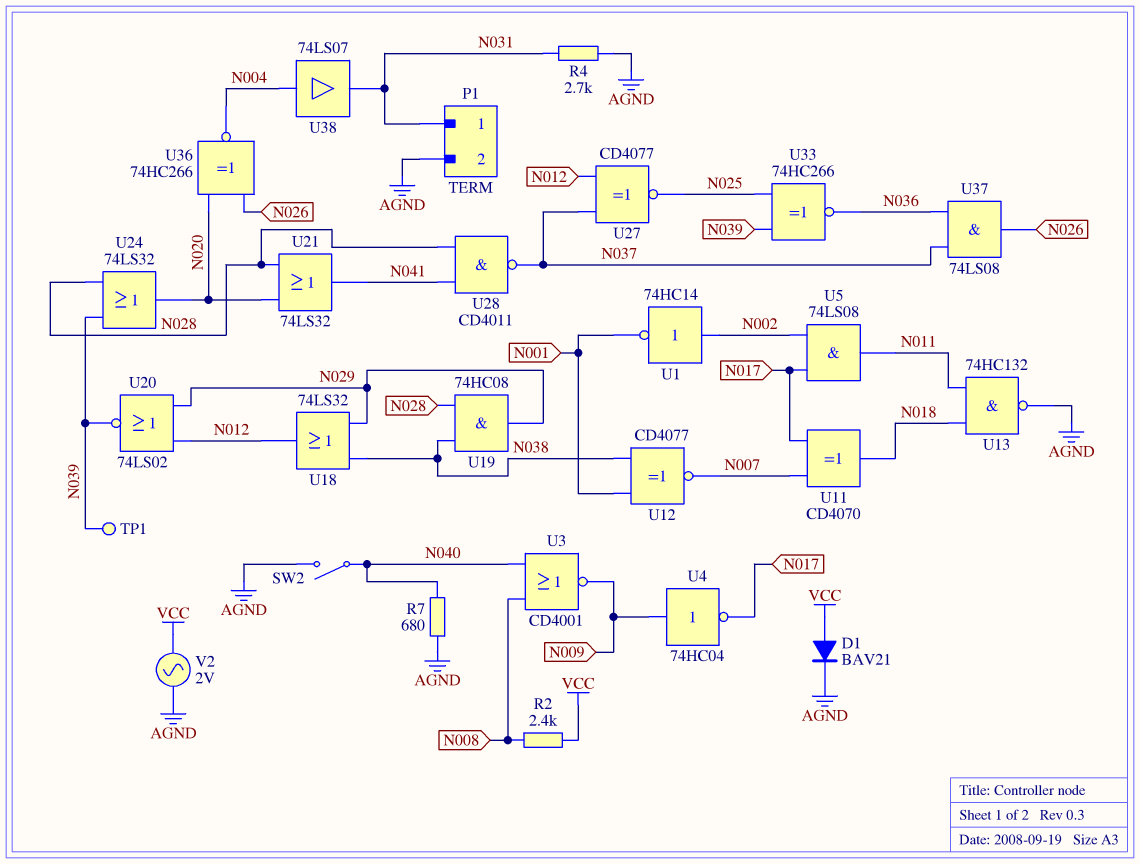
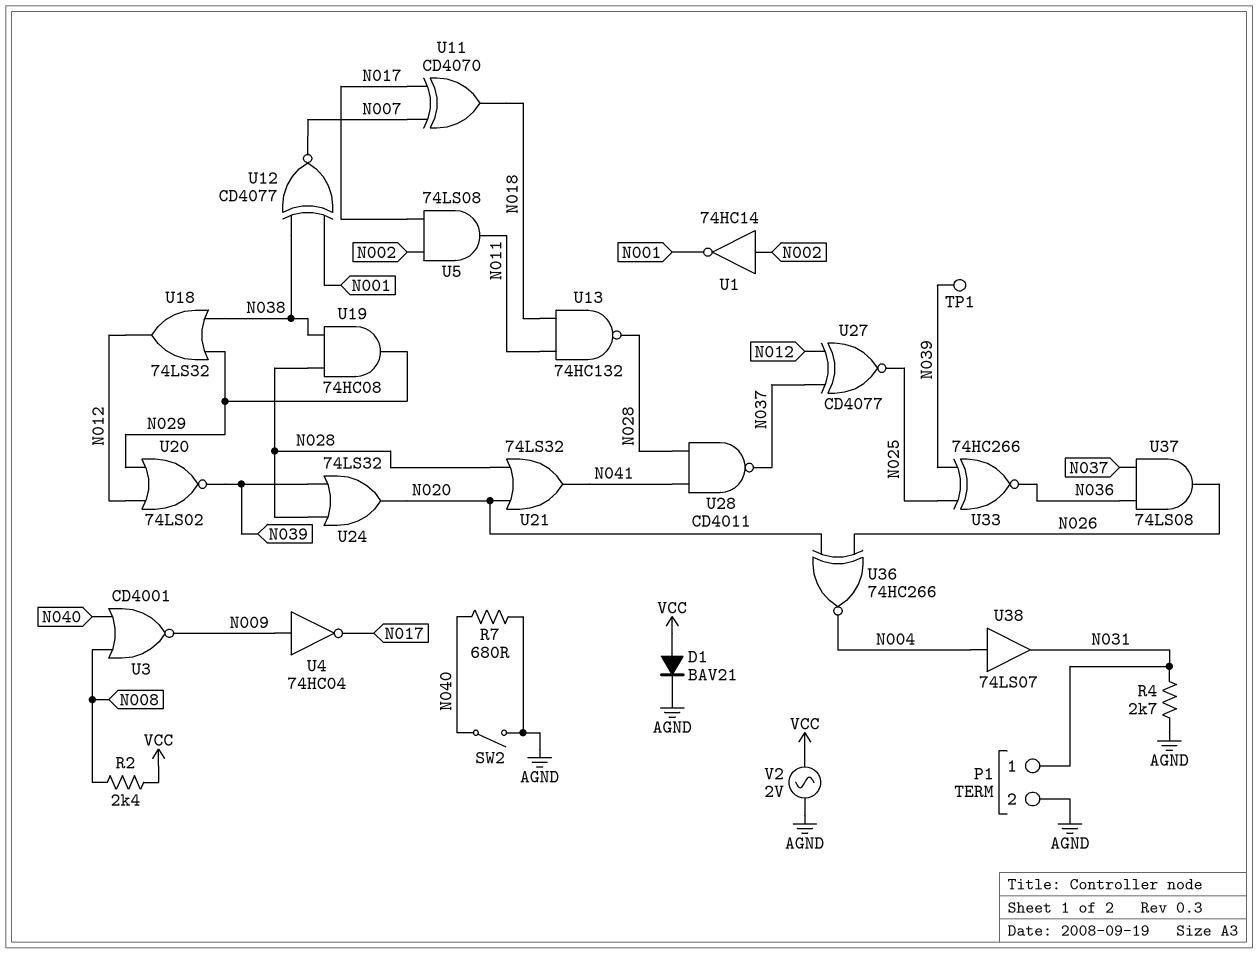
U13: NAND 74HC132 (in N011, in N018, out AGND) -> NAND 74HC132 (in N011, in N018, out N028)

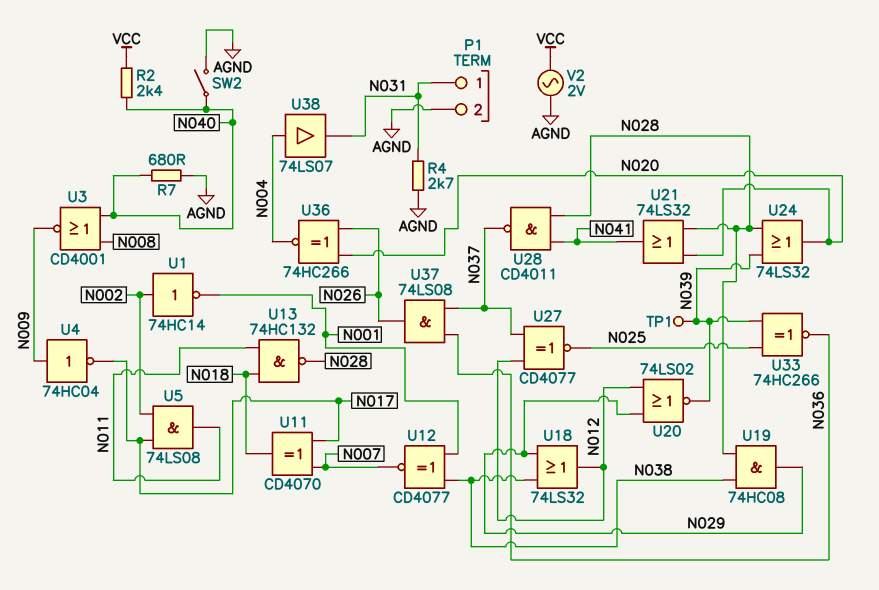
D1: diode BAV21 (A VCC, K AGND) -> none
R2: 2.4k (N008, VCC) -> 2.4k (N040, VCC)

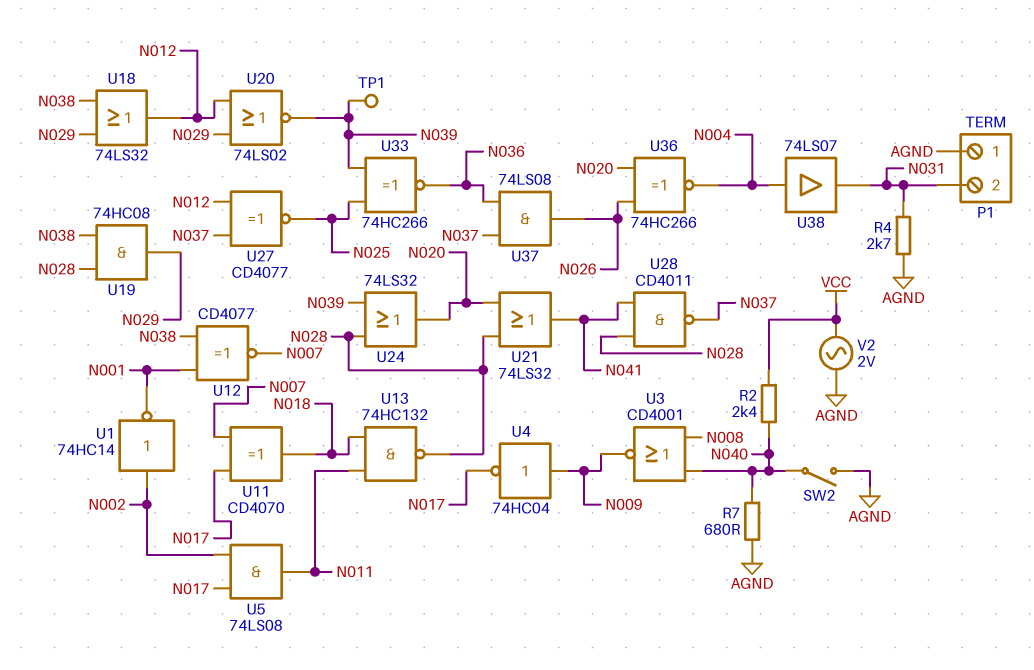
P1 pin 1: N031 -> AGND
P1 pin 2: AGND -> N031

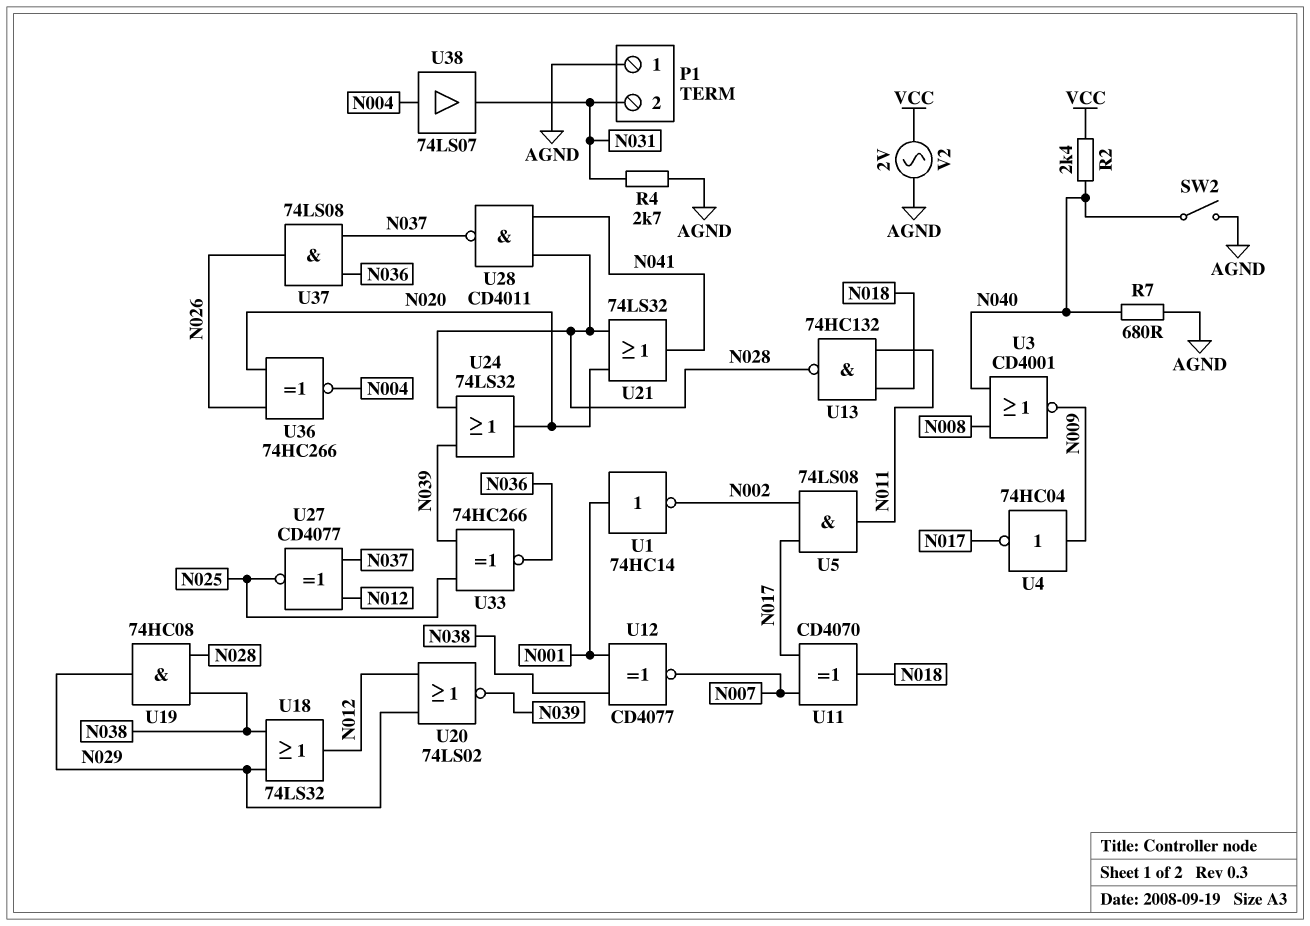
TP1: test point (N039) -> none
U1: NOT 74HC14 (in N002, out N001) -> NOT 74HC14 (in N001, out N002)

